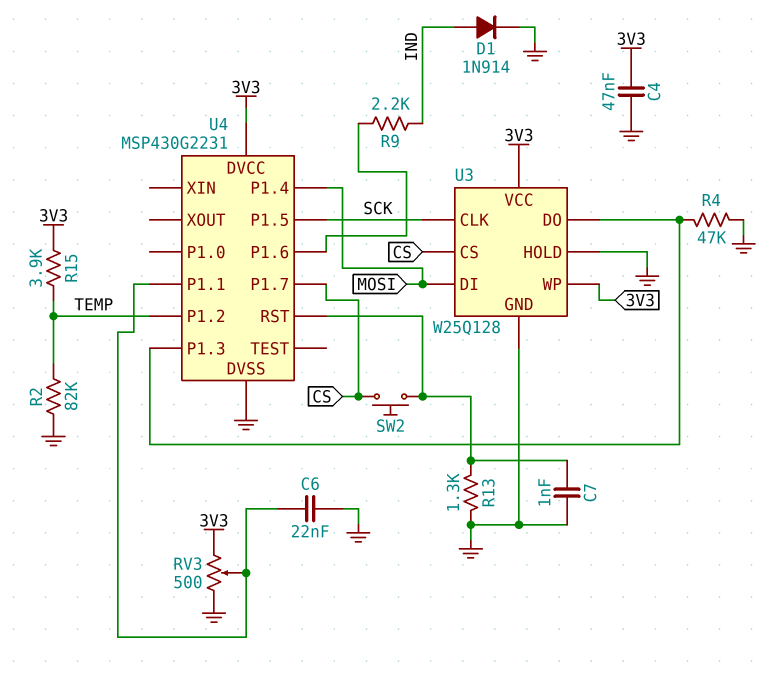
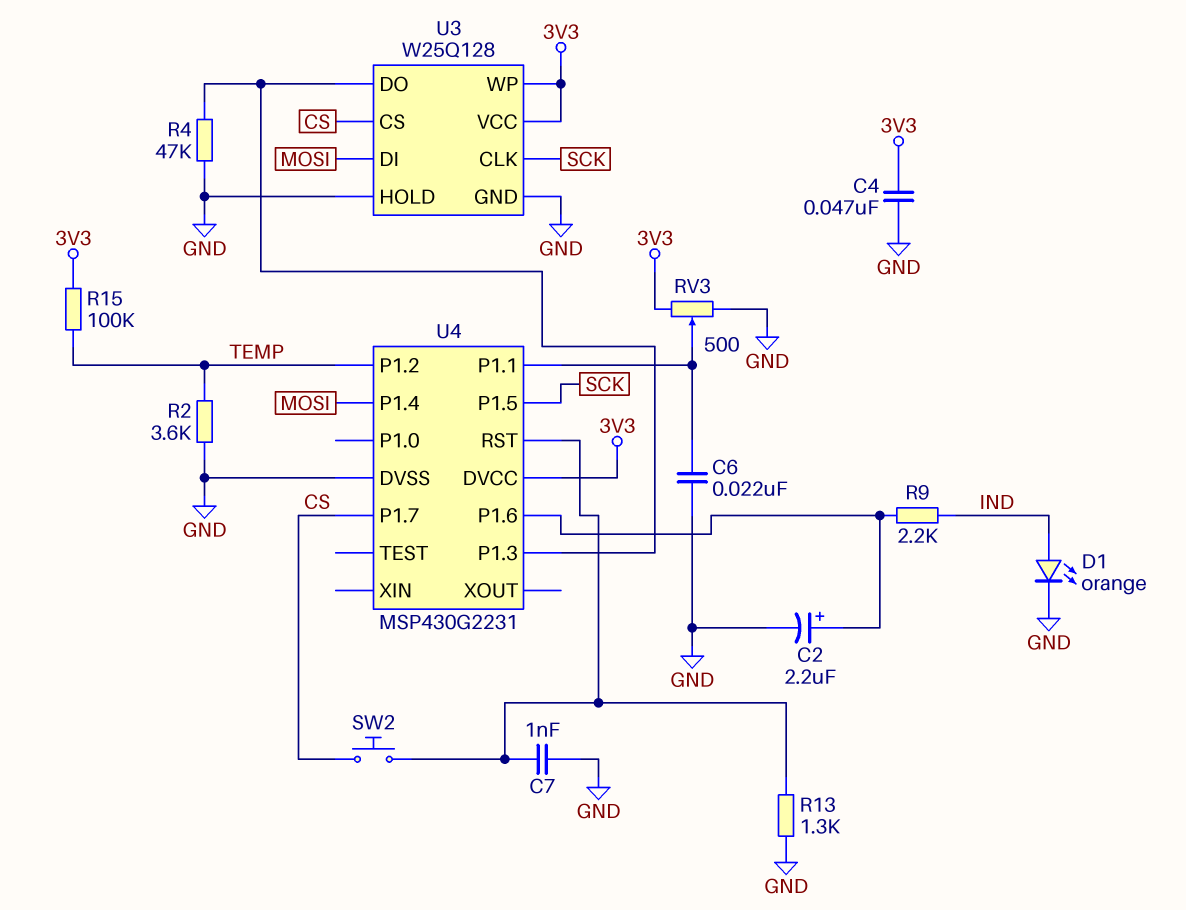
C2: none -> 2.2uF (plus U4/P1.6, minus GND)
D1: diode 1N914 (A IND, K GND) -> LED orange (A IND, K GND)
R2: 82k (GND, TEMP) -> 3.6k (GND, TEMP)
R15: 3.9k (3V3, TEMP) -> 100k (3V3, TEMP)

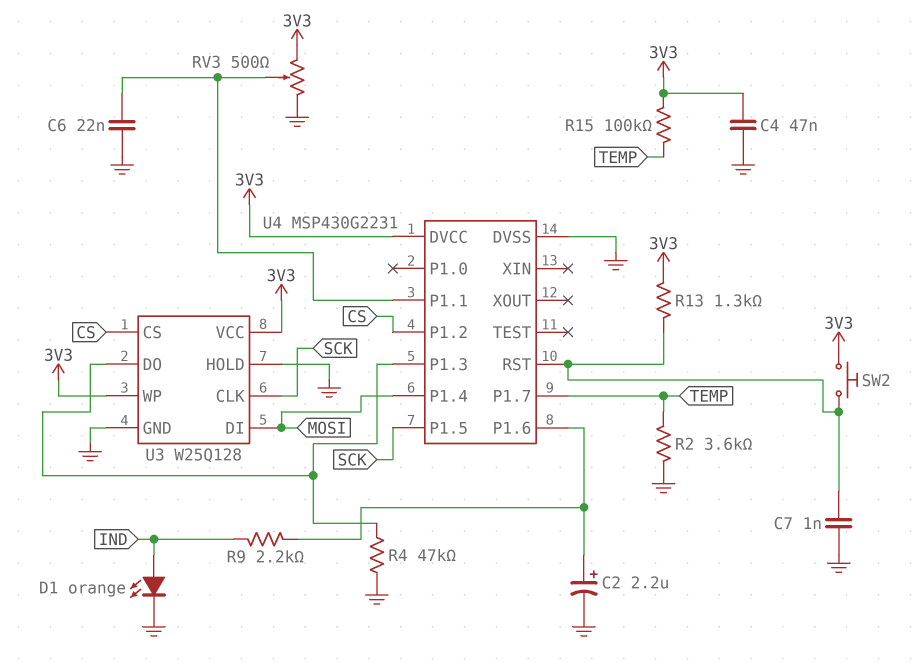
R13: 1.3k (GND, U4/RST) -> 1.3k (3V3, U4/RST)
SW2: button (CS, U4/RST) -> button (3V3, U4/RST)
U4 pin P1.2: TEMP -> CS
U4 pin P1.7: CS -> TEMP

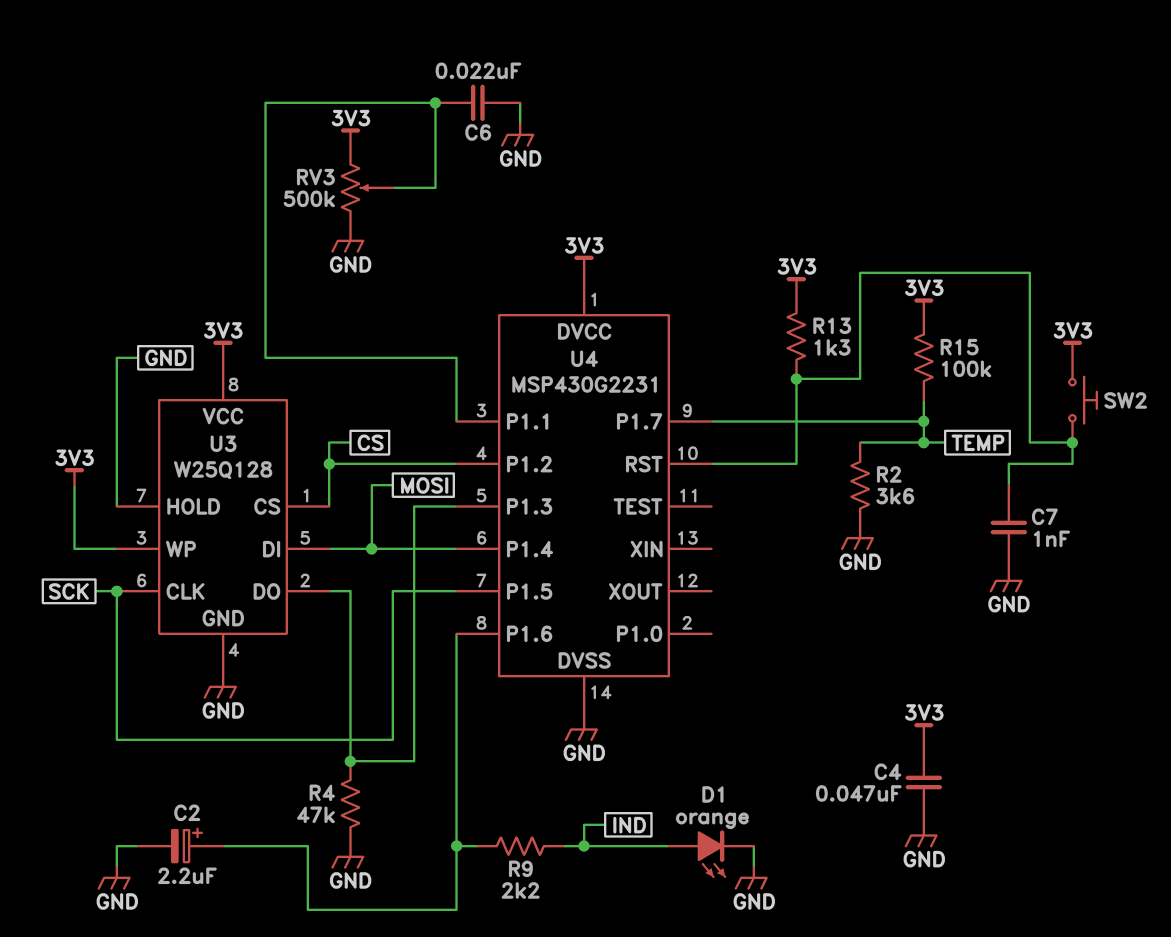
RV3: 500 (3V3, GND, wiper U4/P1.1) -> 500k (3V3, GND, wiper U4/P1.1)

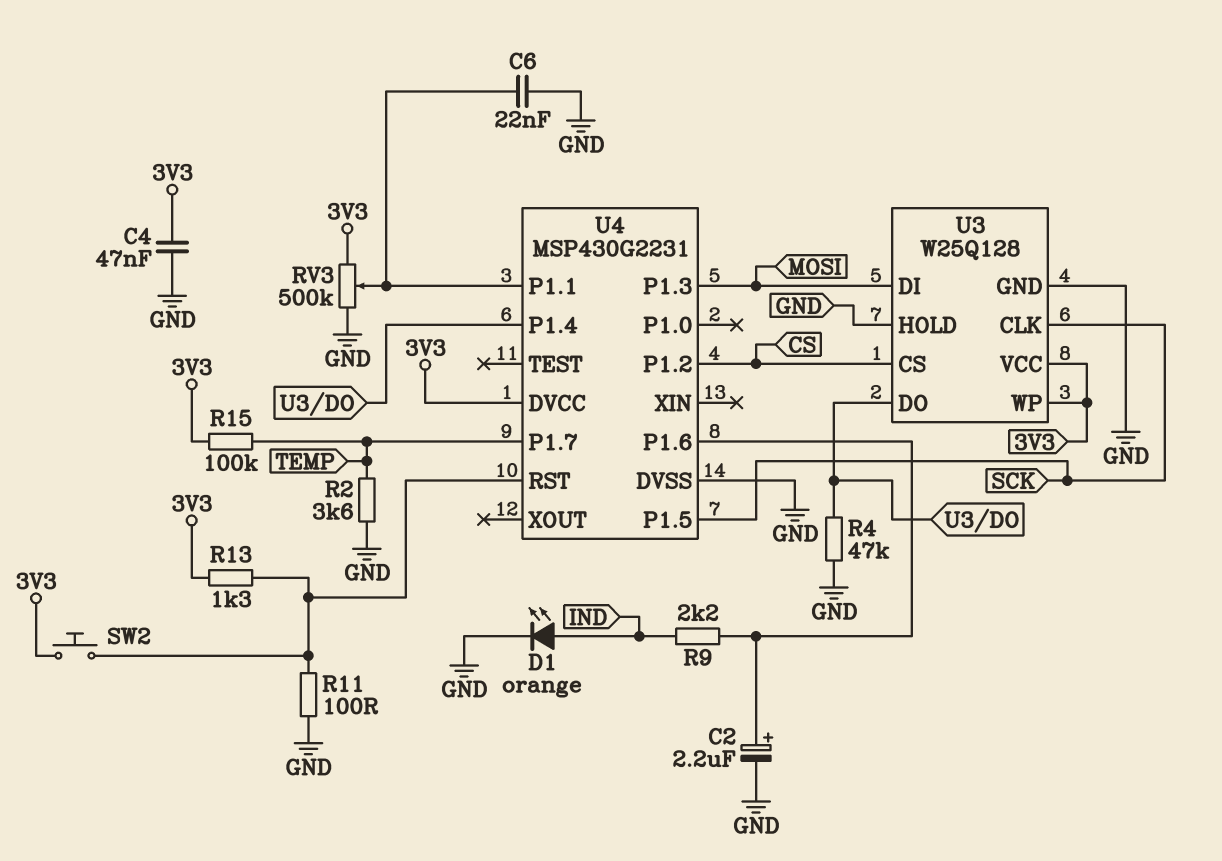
C7: 1nF (GND, U4/RST) -> none
R11: none -> 100 (GND, U4/RST)
U4 pin P1.3: U3/DO -> MOSI
U4 pin P1.4: MOSI -> U3/DO

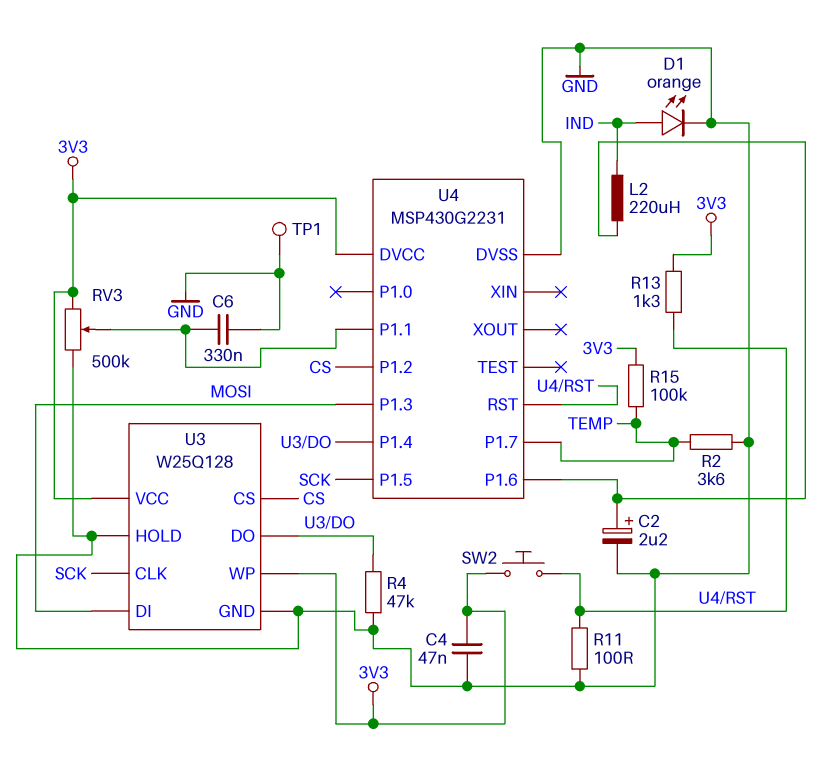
C6: 22nF (GND, U4/P1.1) -> 330nF (GND, U4/P1.1)
L2: none -> 220uH (IND, U4/P1.6)
R9: 2.2k (IND, U4/P1.6) -> none
TP1: none -> test point (GND)

